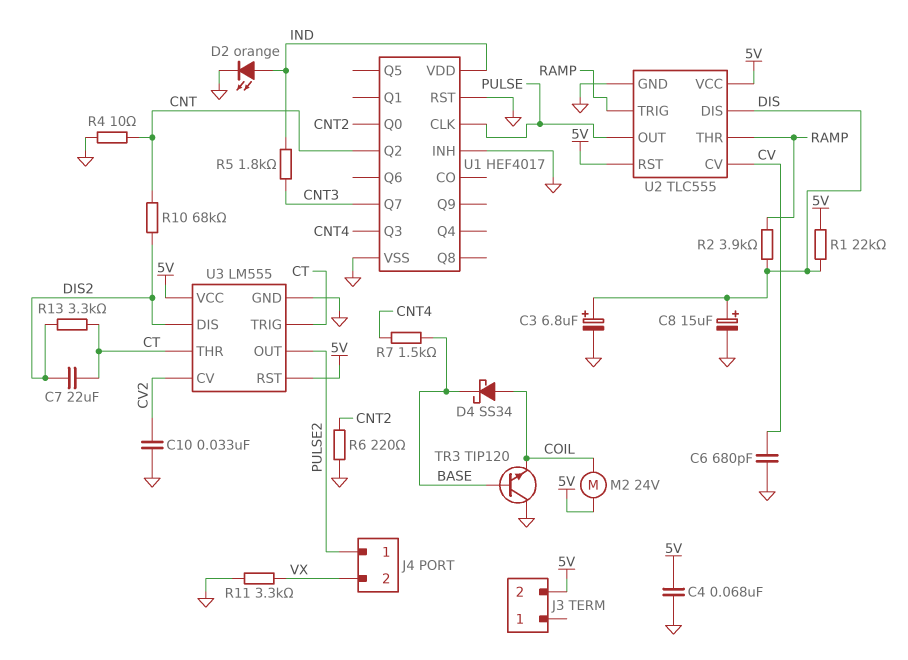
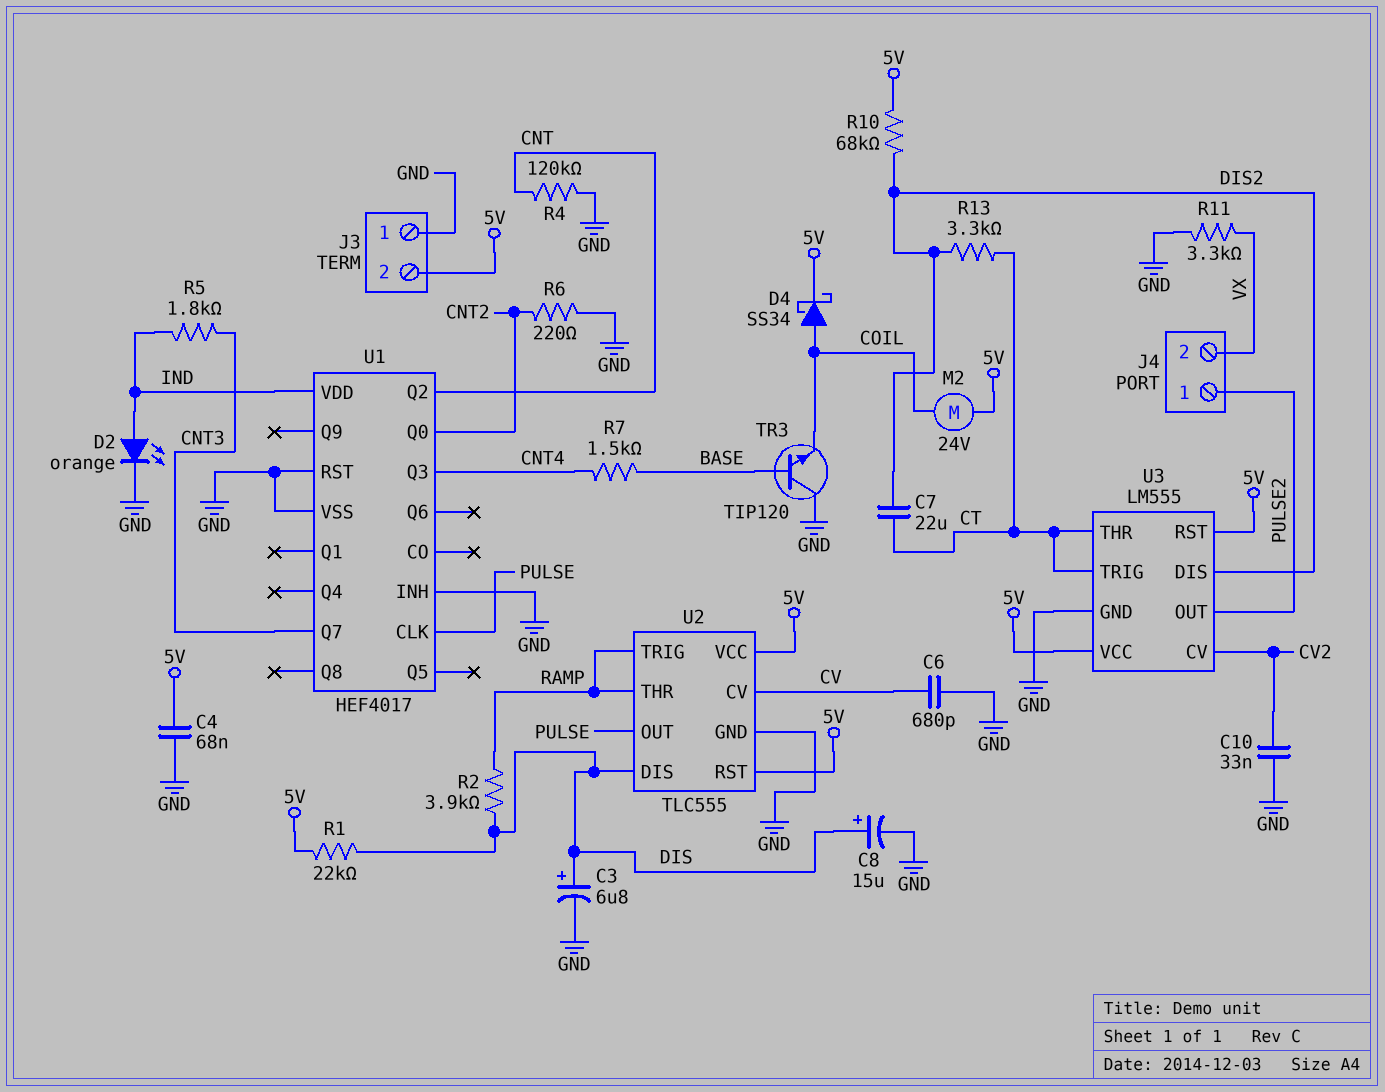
D4: schottky SS34 (A COIL, K BASE) -> schottky SS34 (A COIL, K 5V)
J3 pin 1: none -> GND
R4: 10 (CNT, GND) -> 120k (CNT, GND)
R10: 68k (CNT, DIS2) -> 68k (5V, DIS2)

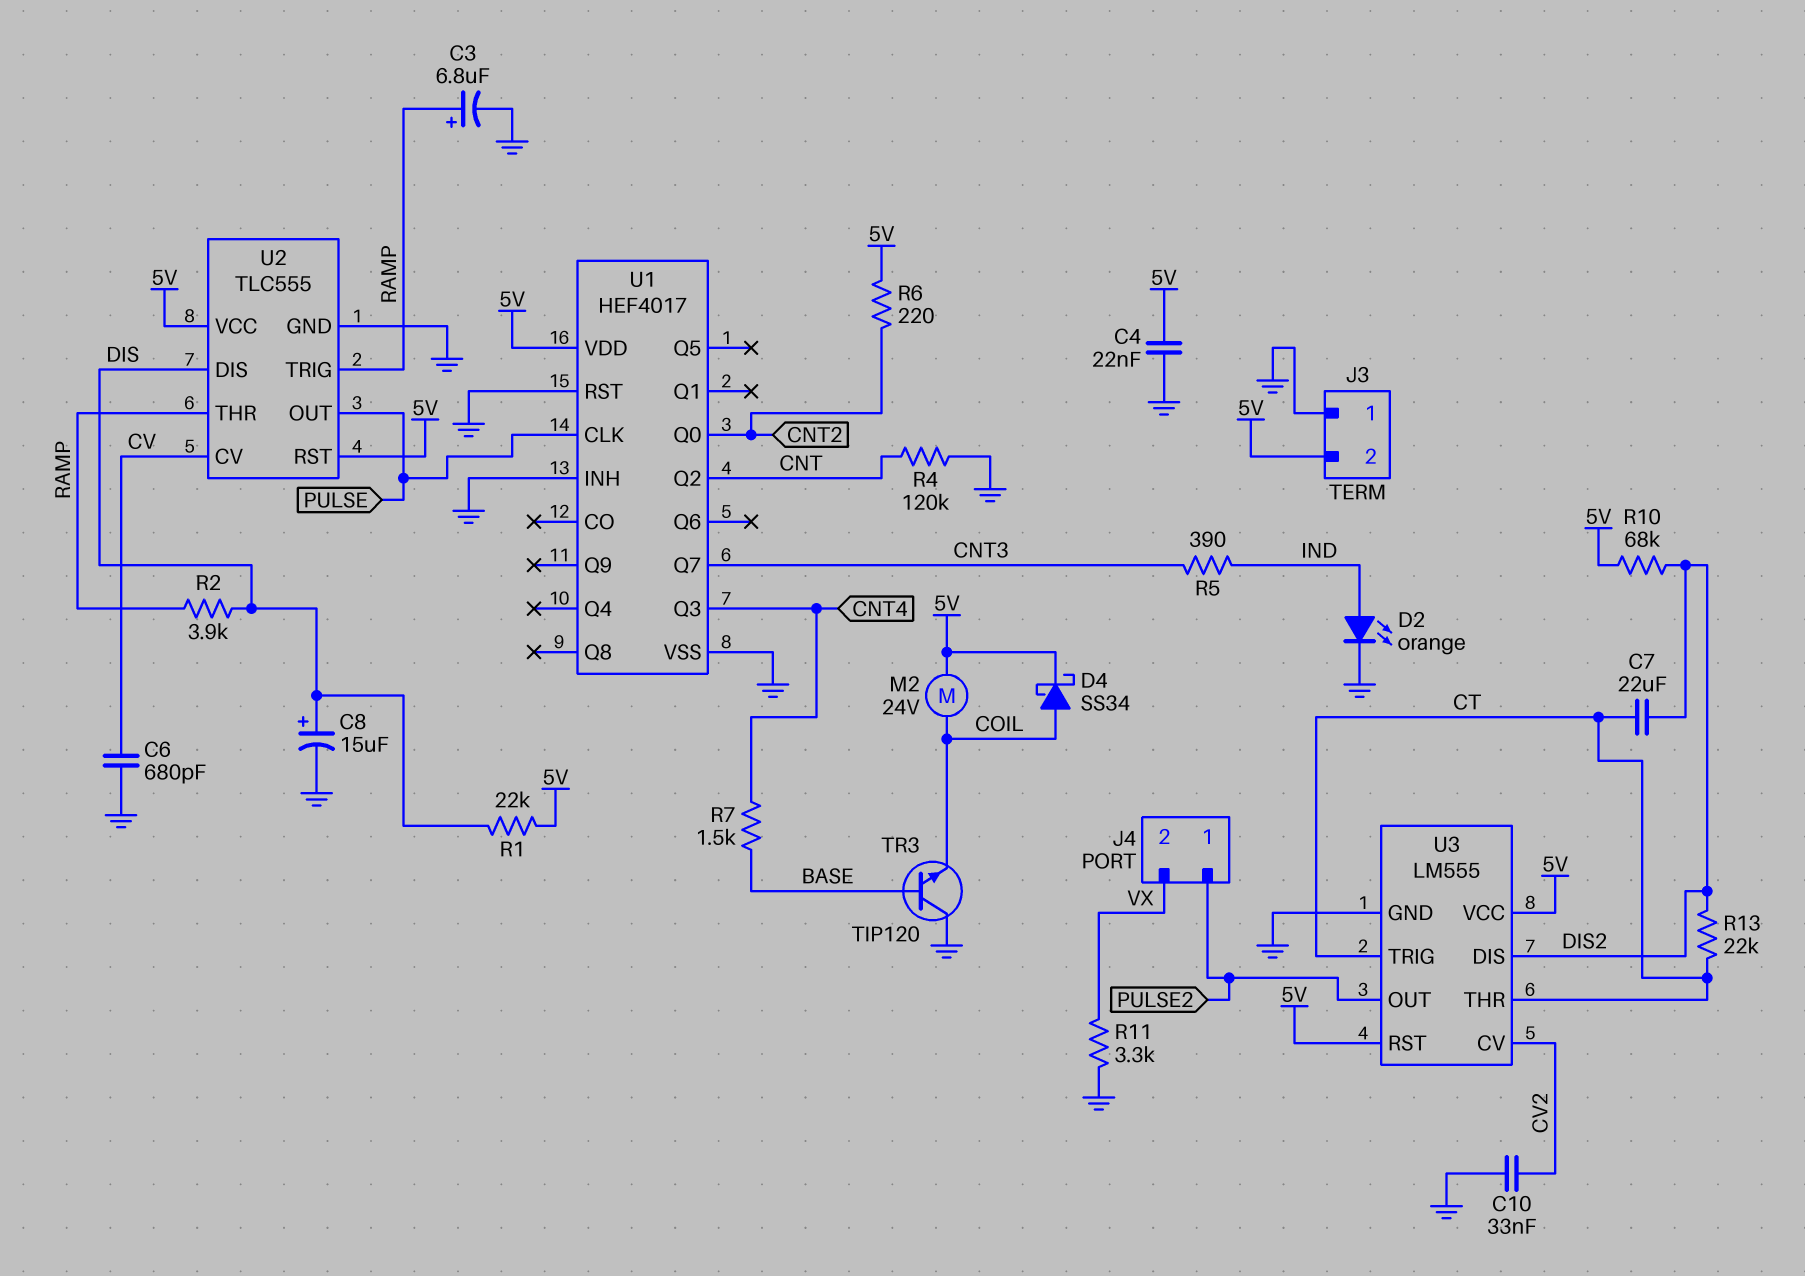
C3: 6.8uF (plus DIS, minus GND) -> 6.8uF (plus RAMP, minus GND)
C4: 68nF (5V, GND) -> 22nF (5V, GND)
R5: 1.8k (CNT3, IND) -> 390 (CNT3, IND)
R6: 220 (CNT2, GND) -> 220 (5V, CNT2)
R13: 3.3k (CT, DIS2) -> 22k (CT, DIS2)
U1 pin VDD: IND -> 5V

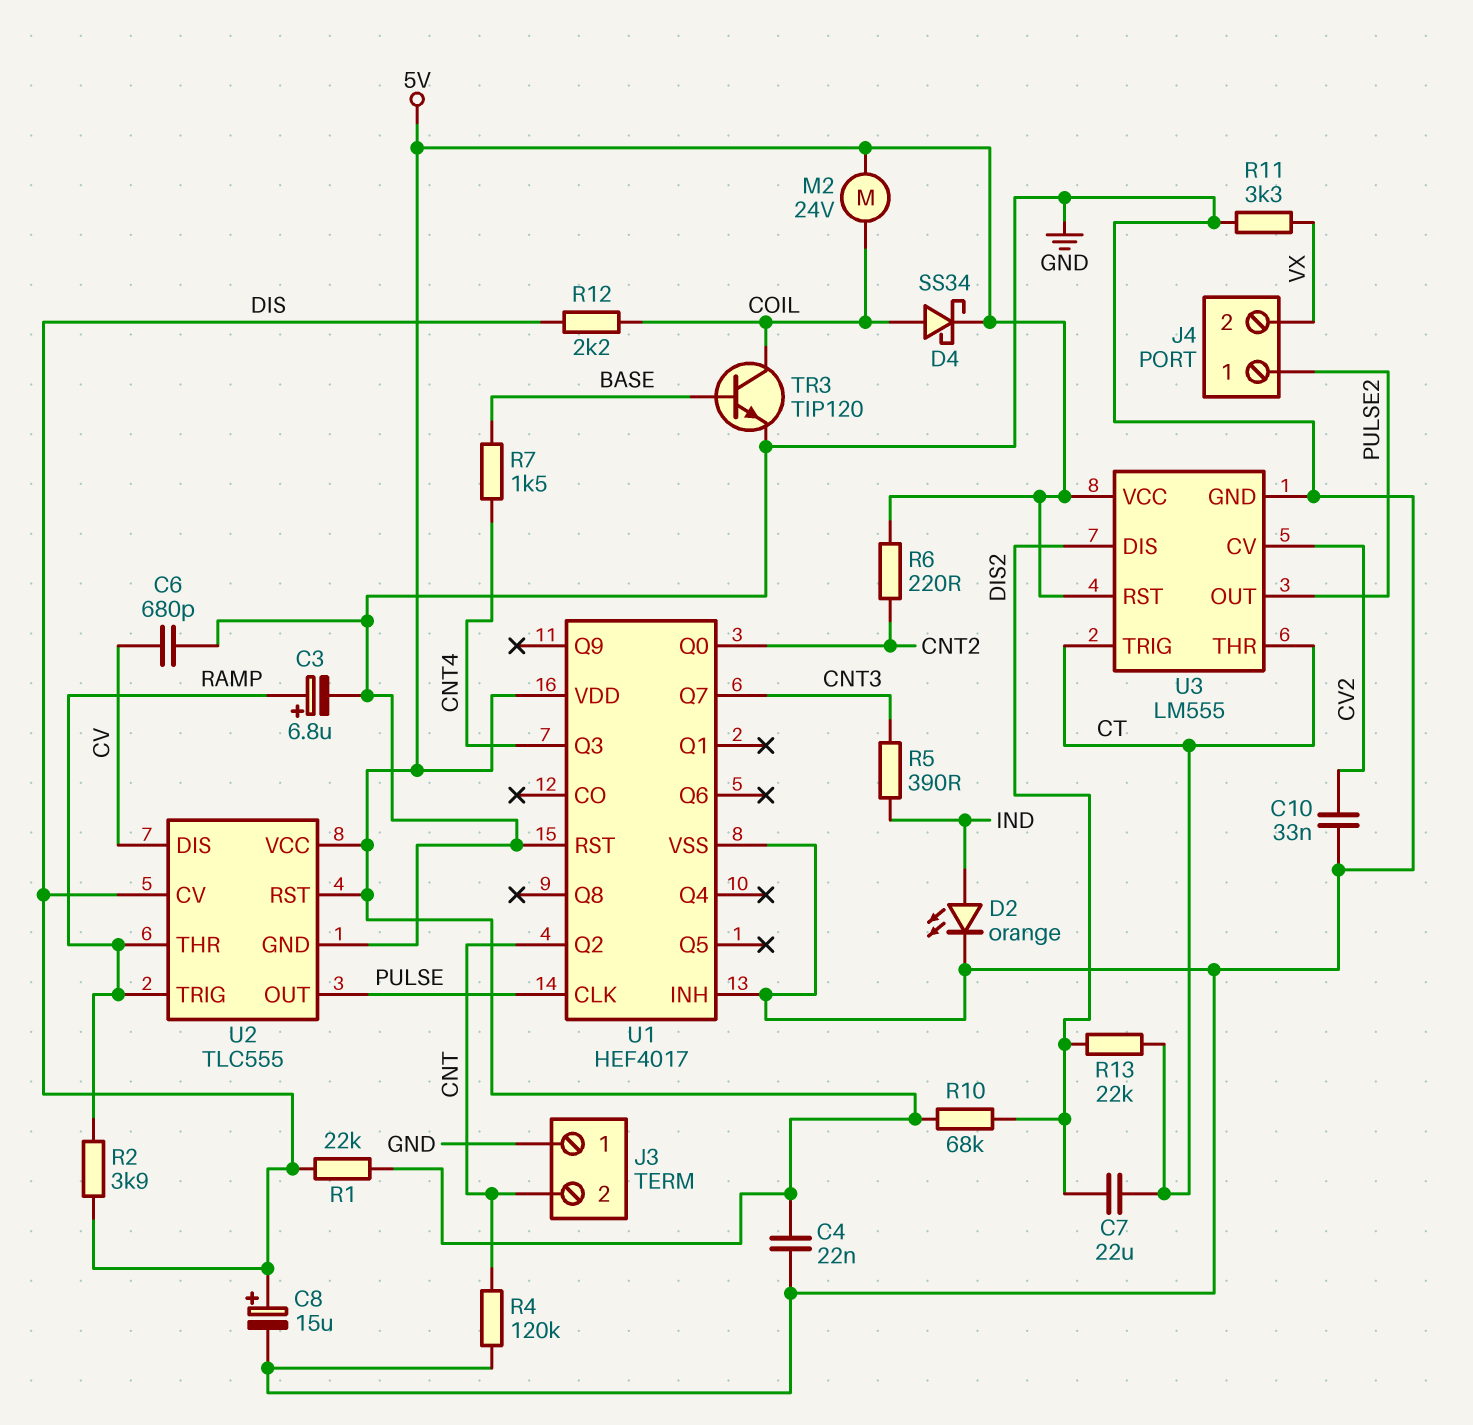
J3 pin 2: 5V -> CNT
R12: none -> 2.2k (COIL, DIS)
TR3: NPN TIP120 (B BASE, C GND, E COIL) -> NPN TIP120 (B BASE, C COIL, E GND)
U2 pin CV: CV -> DIS
U2 pin DIS: DIS -> CV

